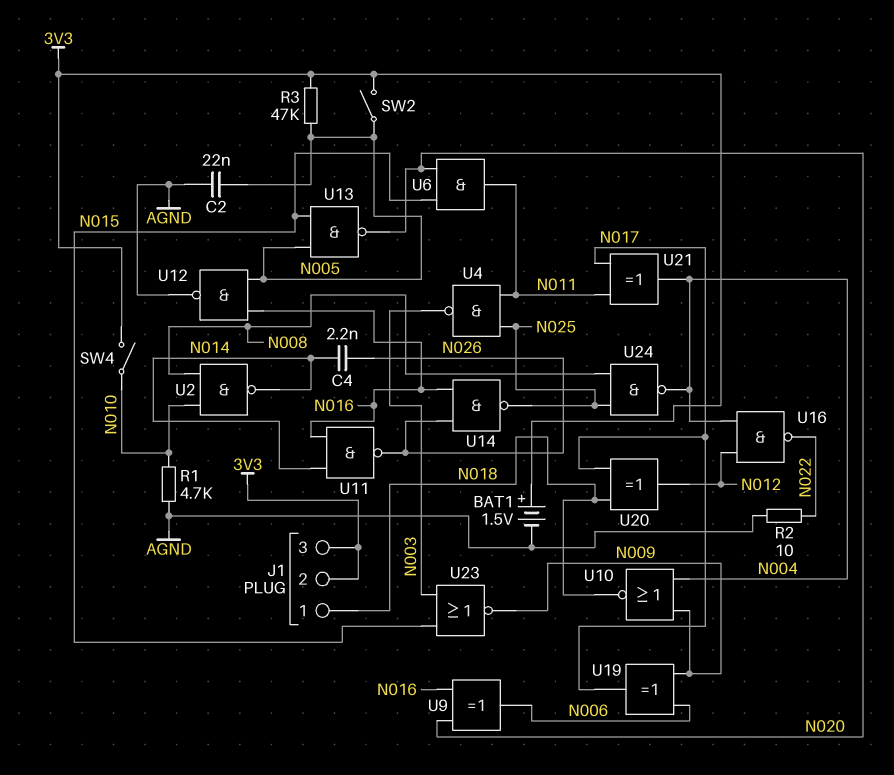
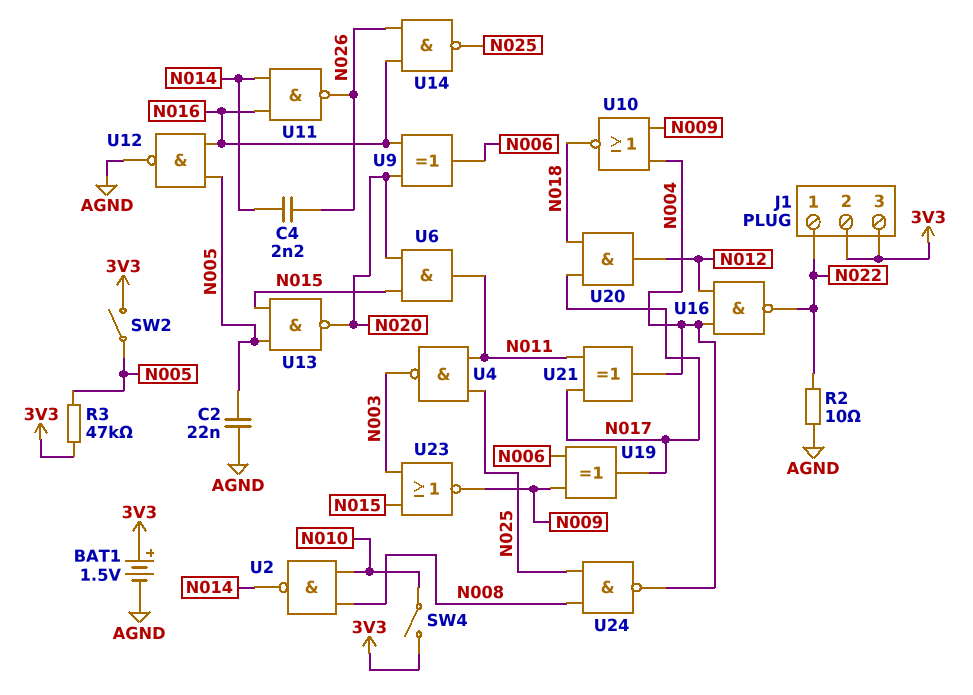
J1 pin 1: N018 -> N022
R1: 4.7k (AGND, N010) -> none
U20: XOR (in N017, in N018, out N012) -> AND (in N017, in N018, out N012)

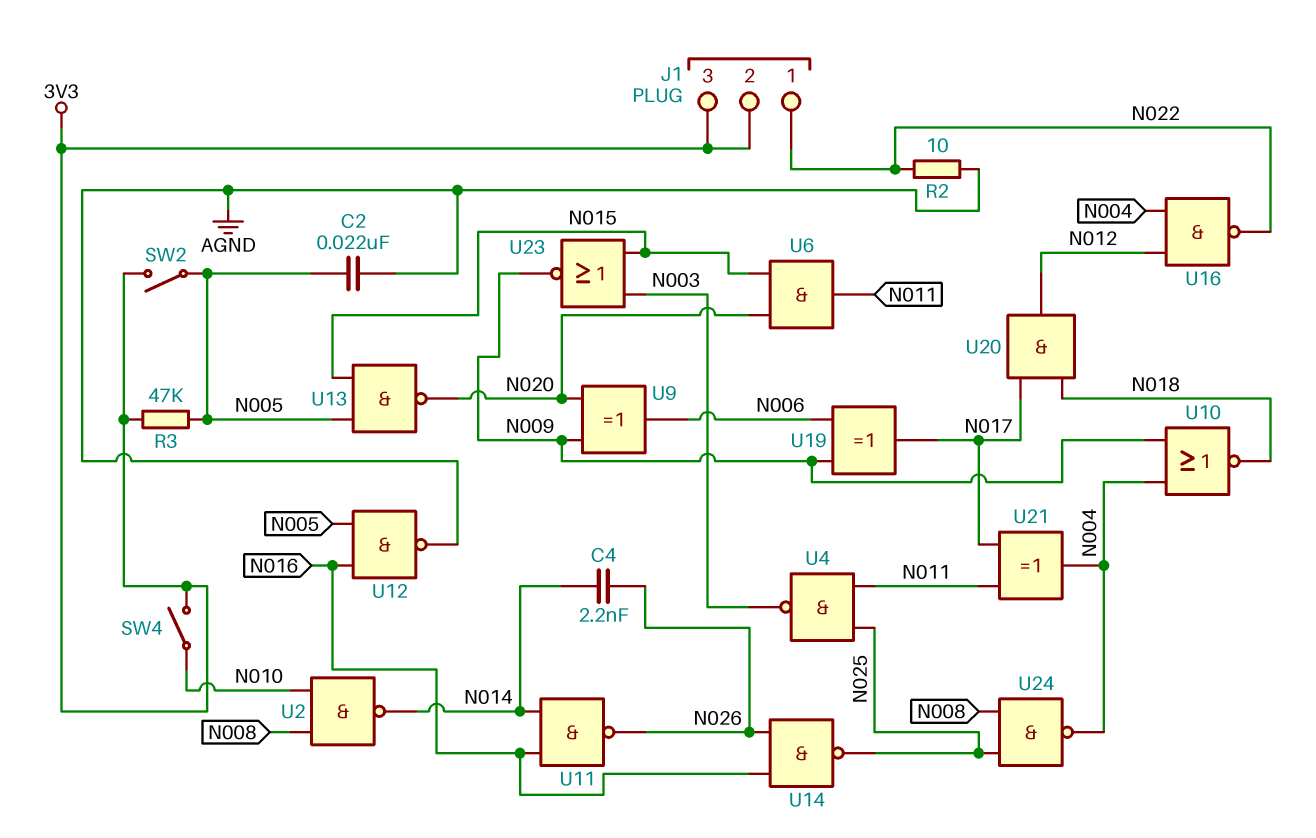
BAT1: 1.5V (plus 3V3, minus AGND) -> none
U9: XOR (in N016, in N020, out N006) -> XOR (in N009, in N020, out N006)

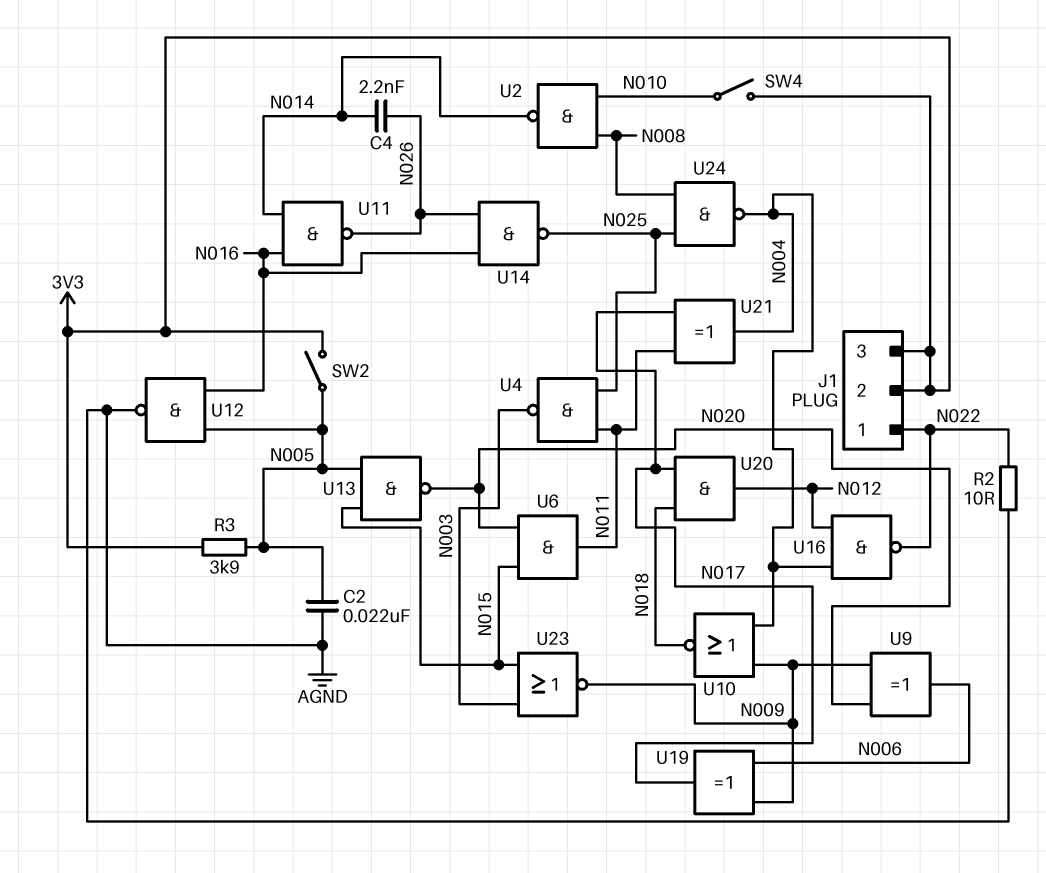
R3: 47k (3V3, N005) -> 3.9k (3V3, N005)

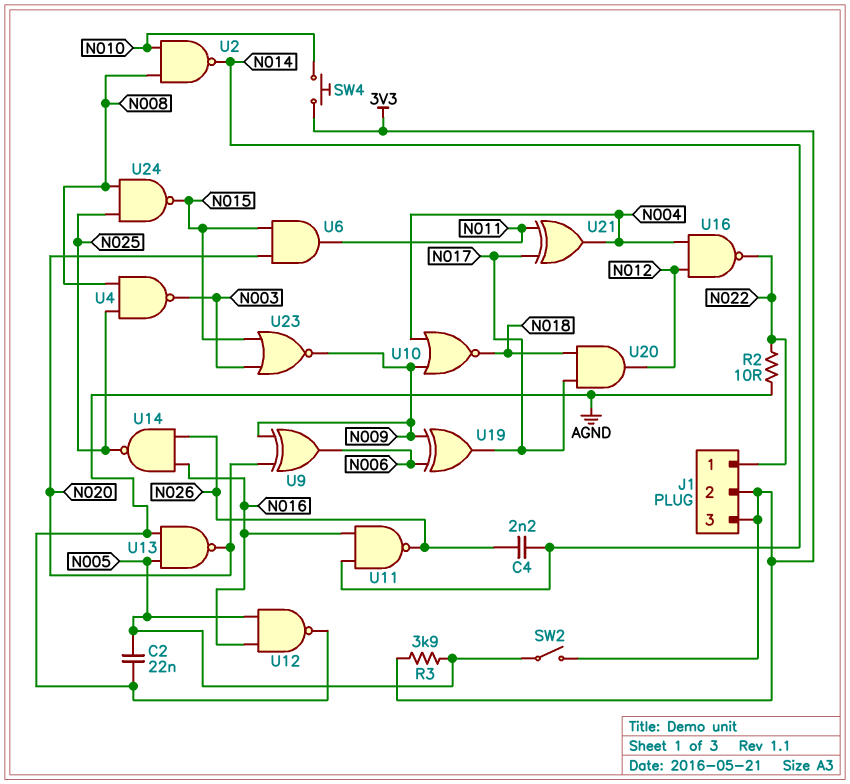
SW4: switch (3V3, N010) -> button (3V3, N010)
U4: NAND (in N011, in N025, out N003) -> NAND (in N008, in N025, out N003)
U13: NAND (in N005, in N015, out N020) -> NAND (in AGND, in N005, out N020)
U24: NAND (in N008, in N025, out N004) -> NAND (in N008, in N025, out N015)

